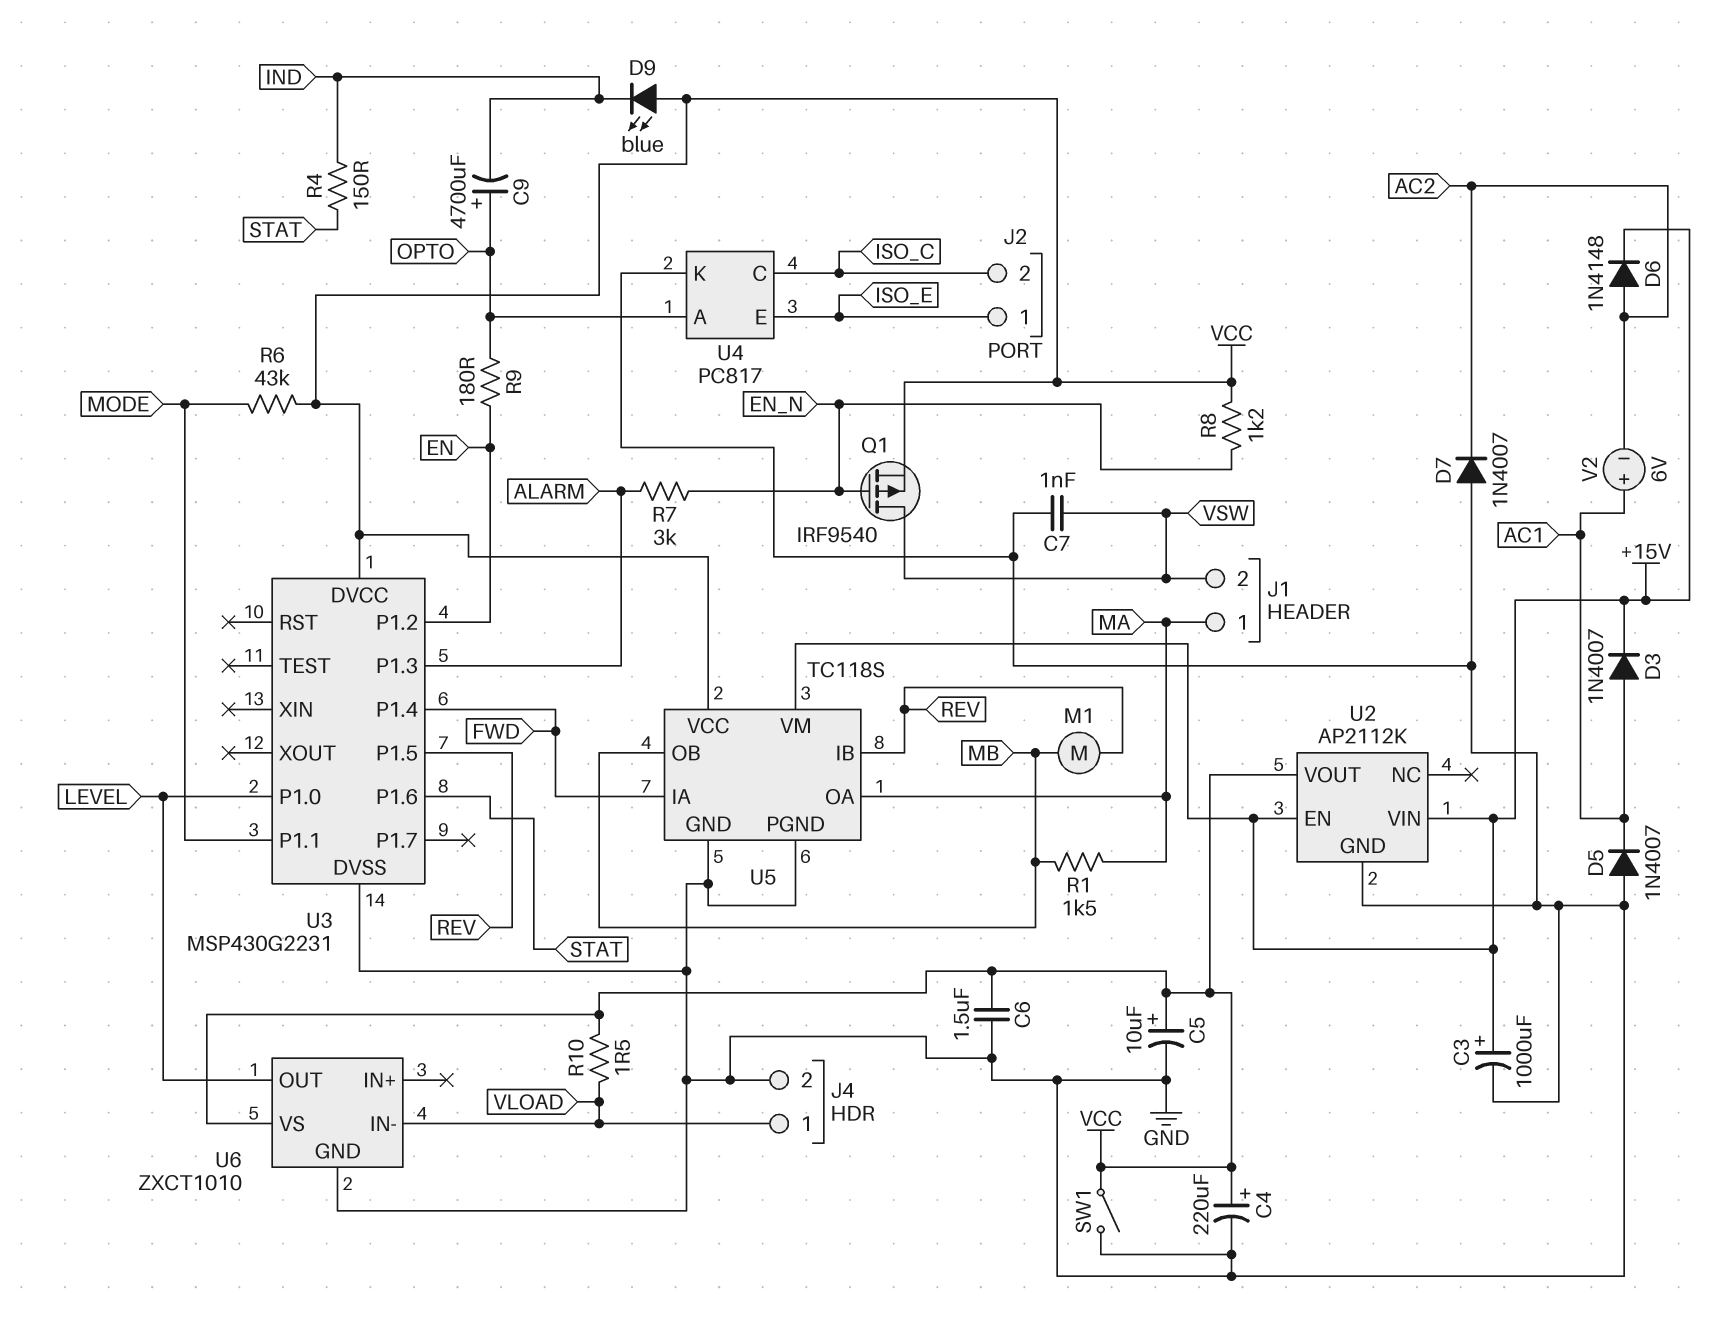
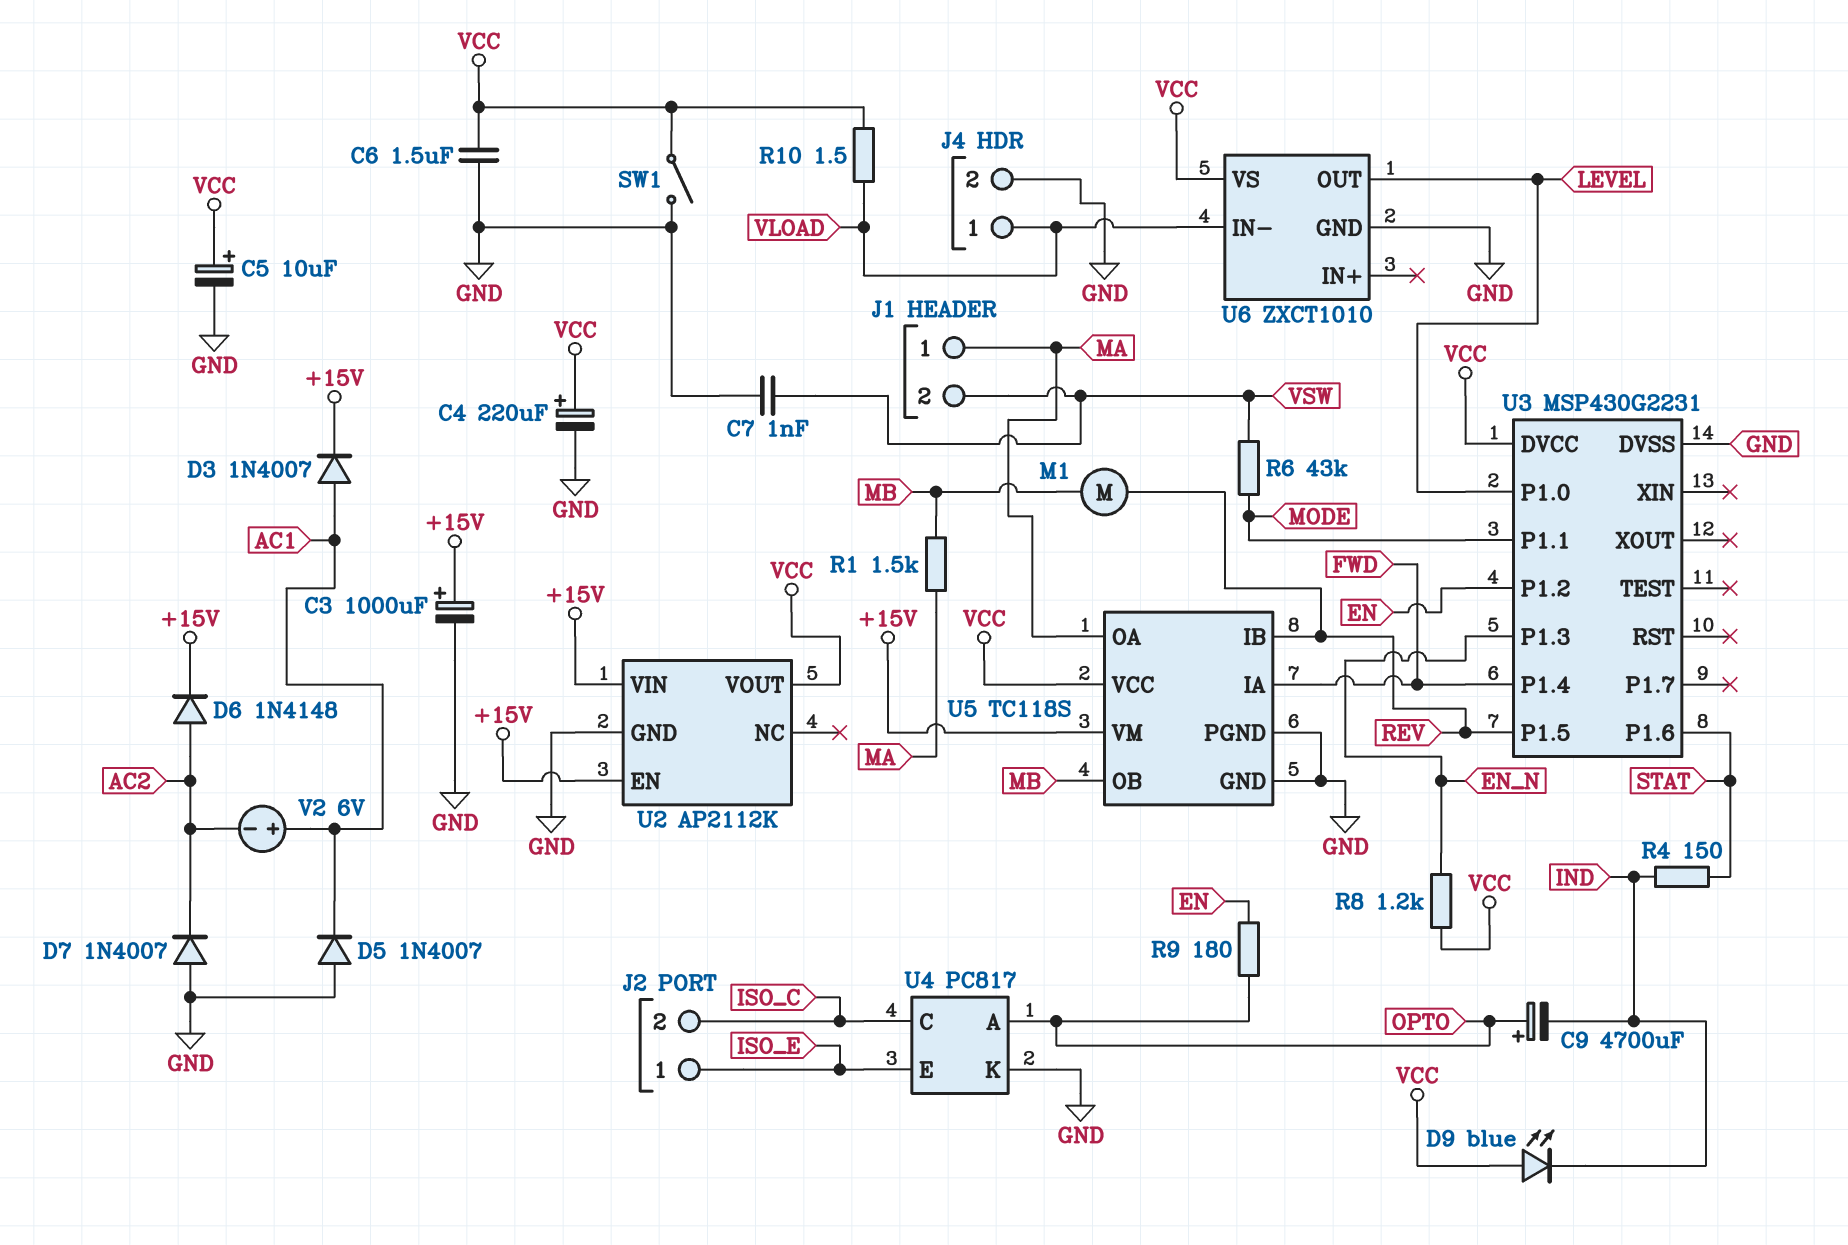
Q1: PMOS IRF9540 (G EN_N, D VSW, S VCC) -> none
R6: 43k (MODE, VCC) -> 43k (MODE, VSW)
R7: 3k (ALARM, EN_N) -> none
U3 pin P1.3: ALARM -> EN_N

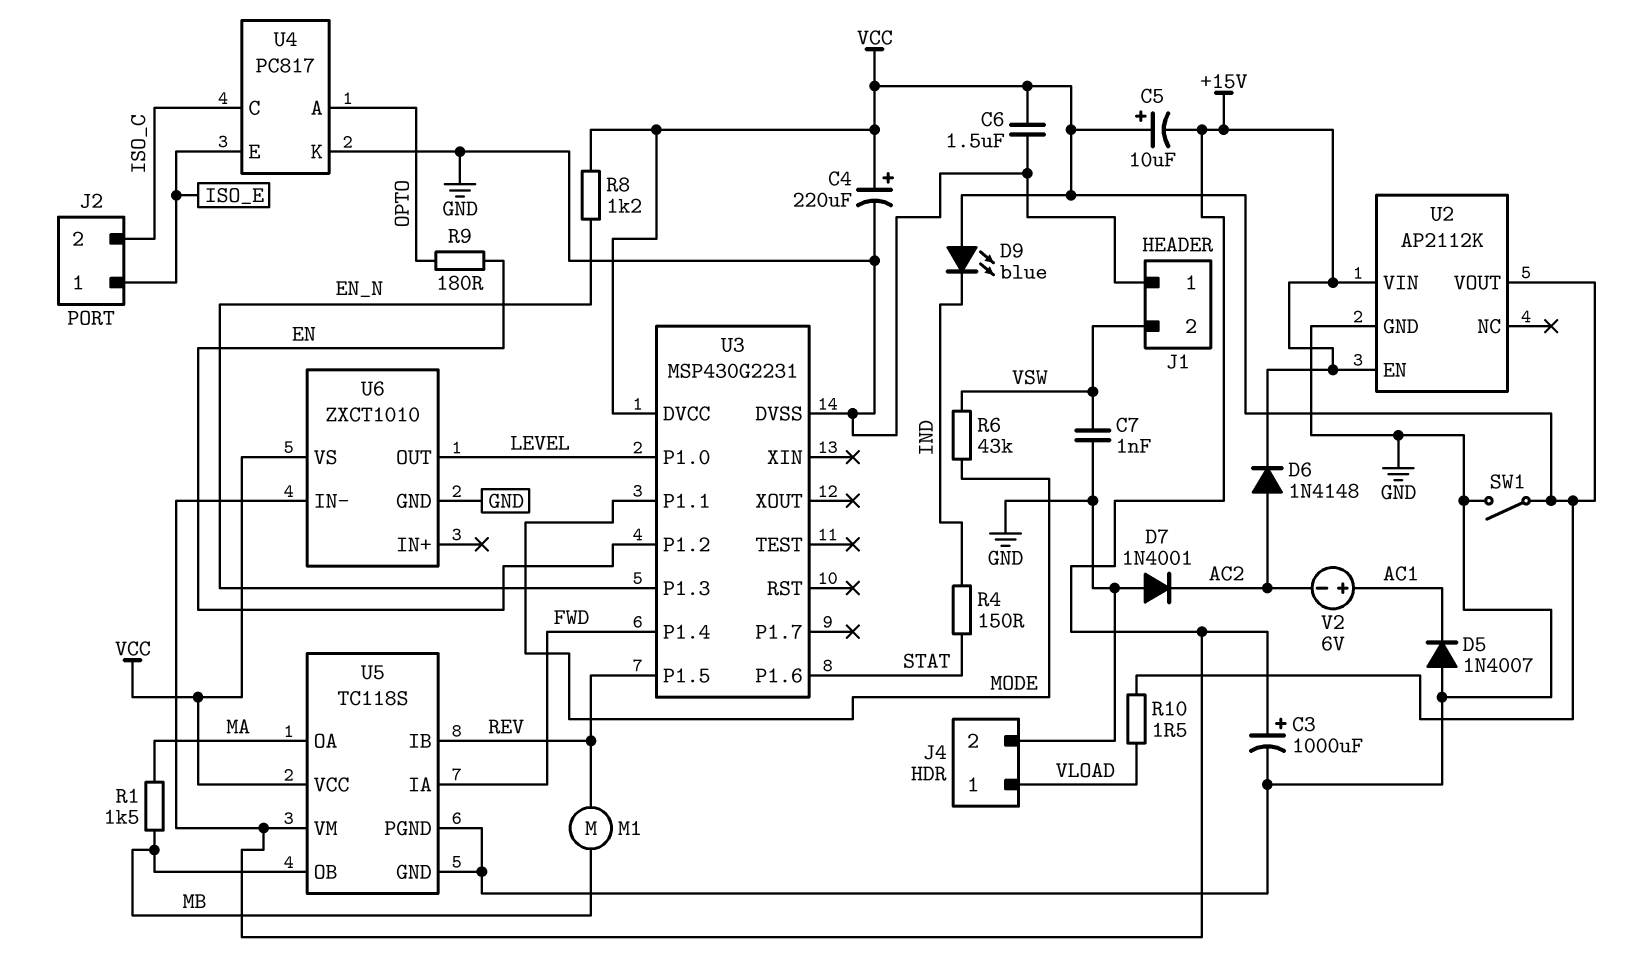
C5: 10uF (plus VCC, minus GND) -> 10uF (plus VCC, minus +15V)
C9: 4700uF (plus OPTO, minus IND) -> none
D3: diode 1N4007 (A AC1, K +15V) -> none
D7: diode 1N4007 (A GND, K AC2) -> diode 1N4001 (A GND, K AC2)
J1 pin 1: MA -> GND
U6 pin IN-: VLOAD -> +15V

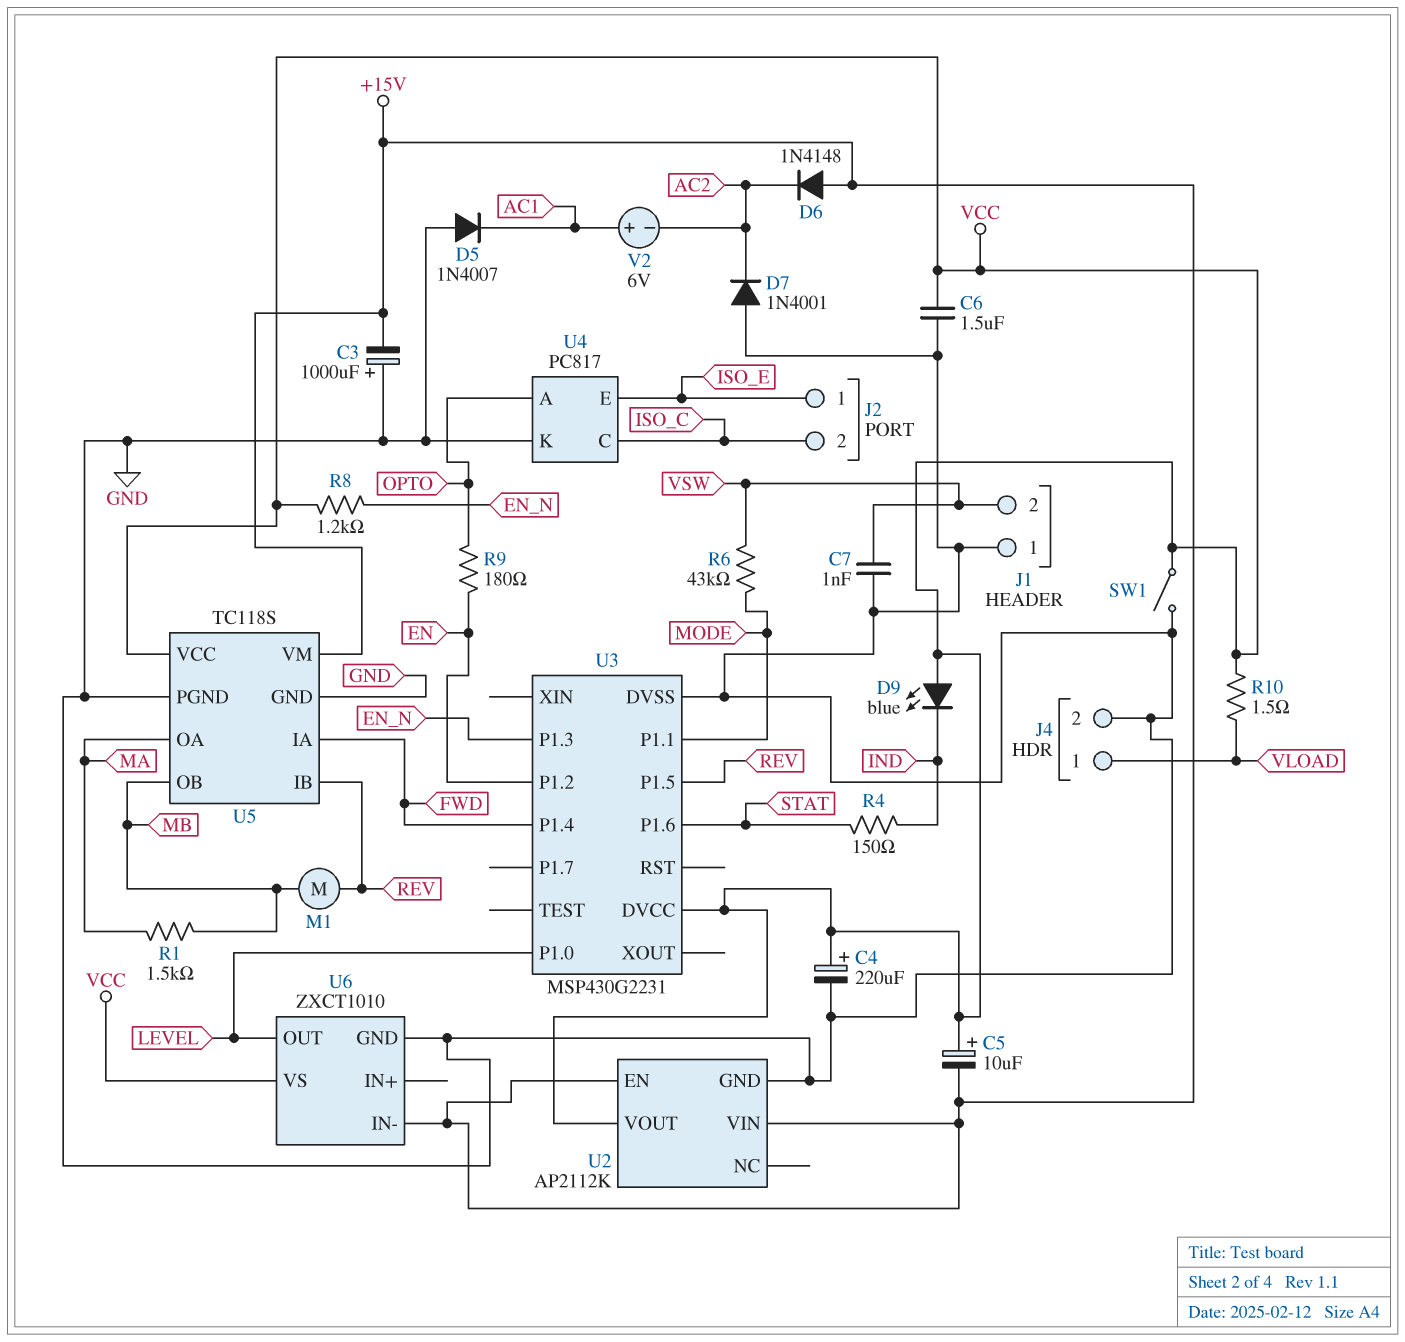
C3: 1000uF (plus +15V, minus GND) -> 1000uF (plus GND, minus +15V)
D6: diode 1N4148 (A AC2, K +15V) -> diode 1N4148 (A +15V, K AC2)

